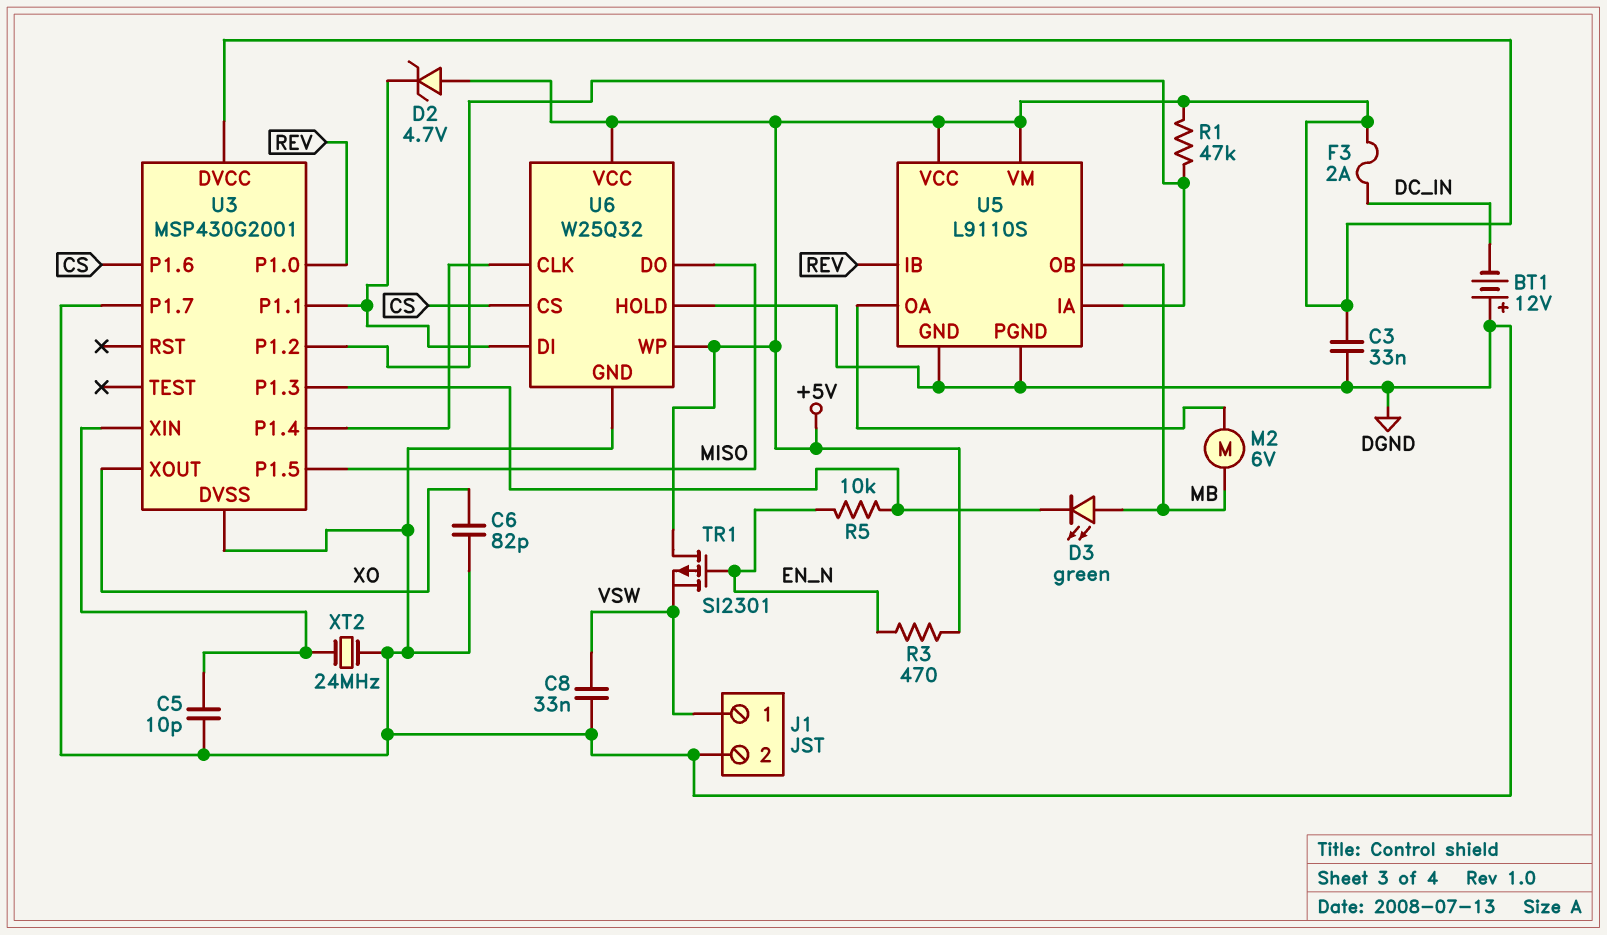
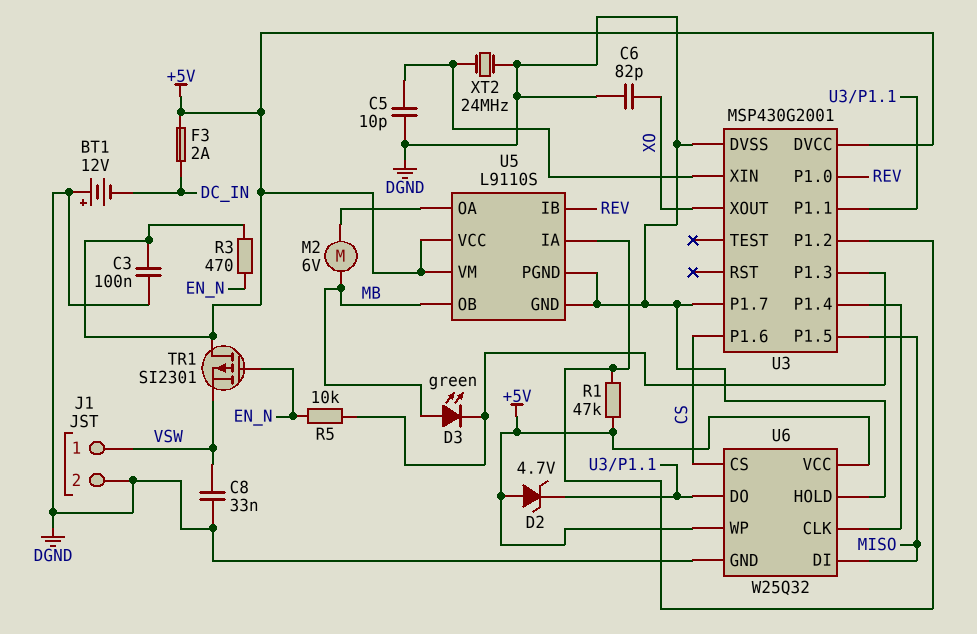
C3: 33nF (+5V, DGND) -> 100nF (+5V, DGND)
U6 pin DI: U3/P1.1 -> MISO
U6 pin DO: MISO -> U3/P1.1

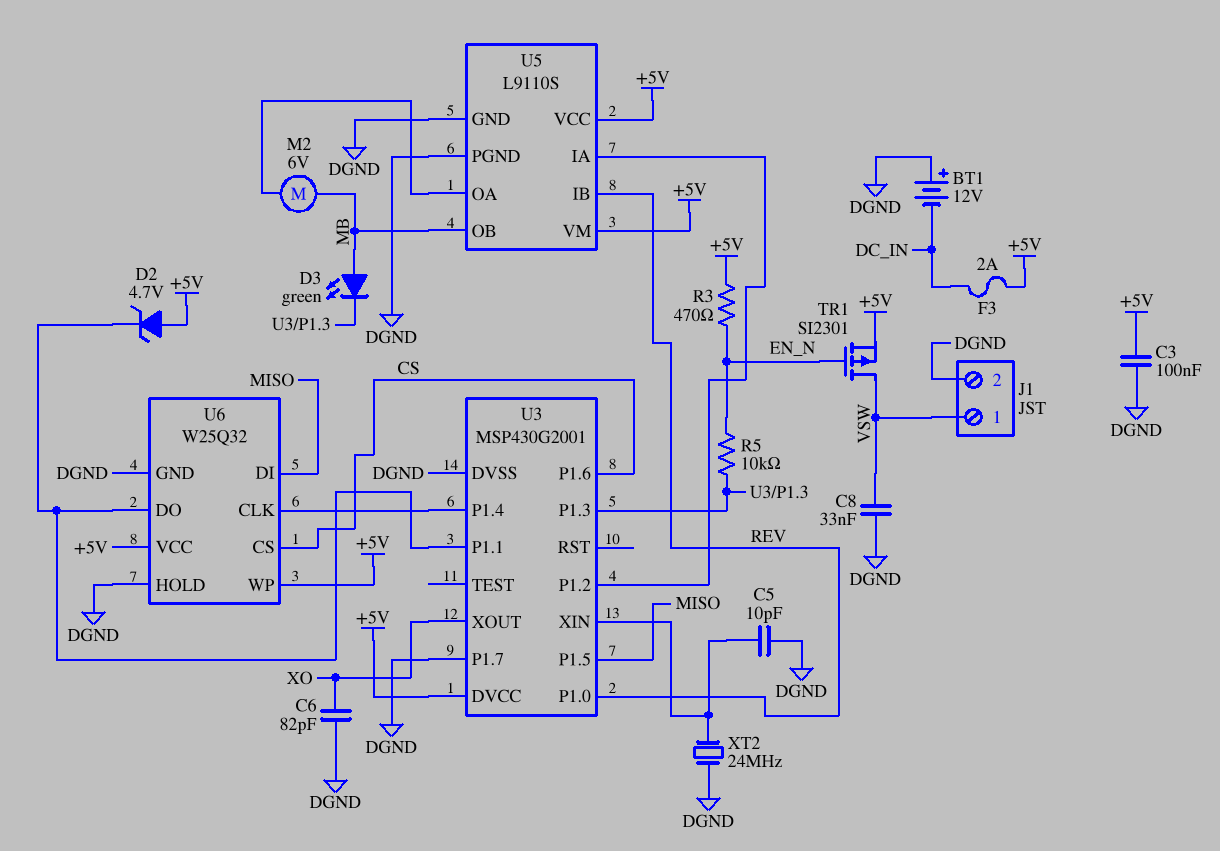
R1: 47k (+5V, U3/P1.2) -> none
TR1: PMOS SI2301 (G EN_N, D +5V, S VSW) -> PMOS SI2301 (G EN_N, D VSW, S +5V)

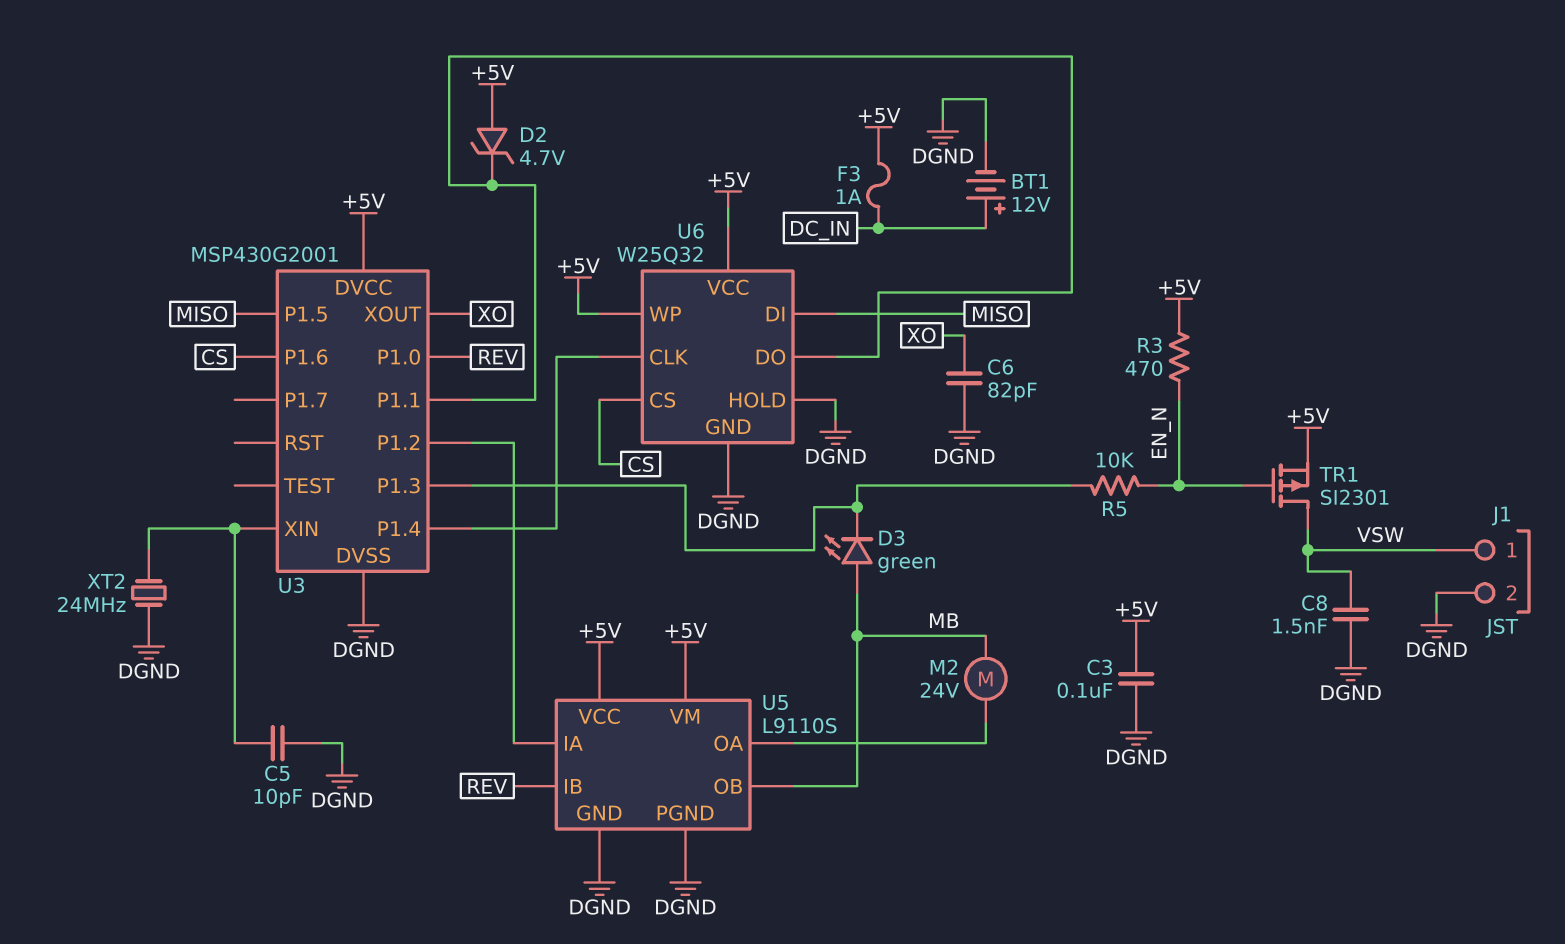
BT1: 12V (plus DGND, minus DC_IN) -> 12V (plus DC_IN, minus DGND)
C8: 33nF (DGND, VSW) -> 1.5nF (DGND, VSW)
F3: 2A (+5V, DC_IN) -> 1A (+5V, DC_IN)
M2: motor 6V (MB, U5/OA) -> motor 24V (MB, U5/OA)
U3 pin P1.7: DGND -> none

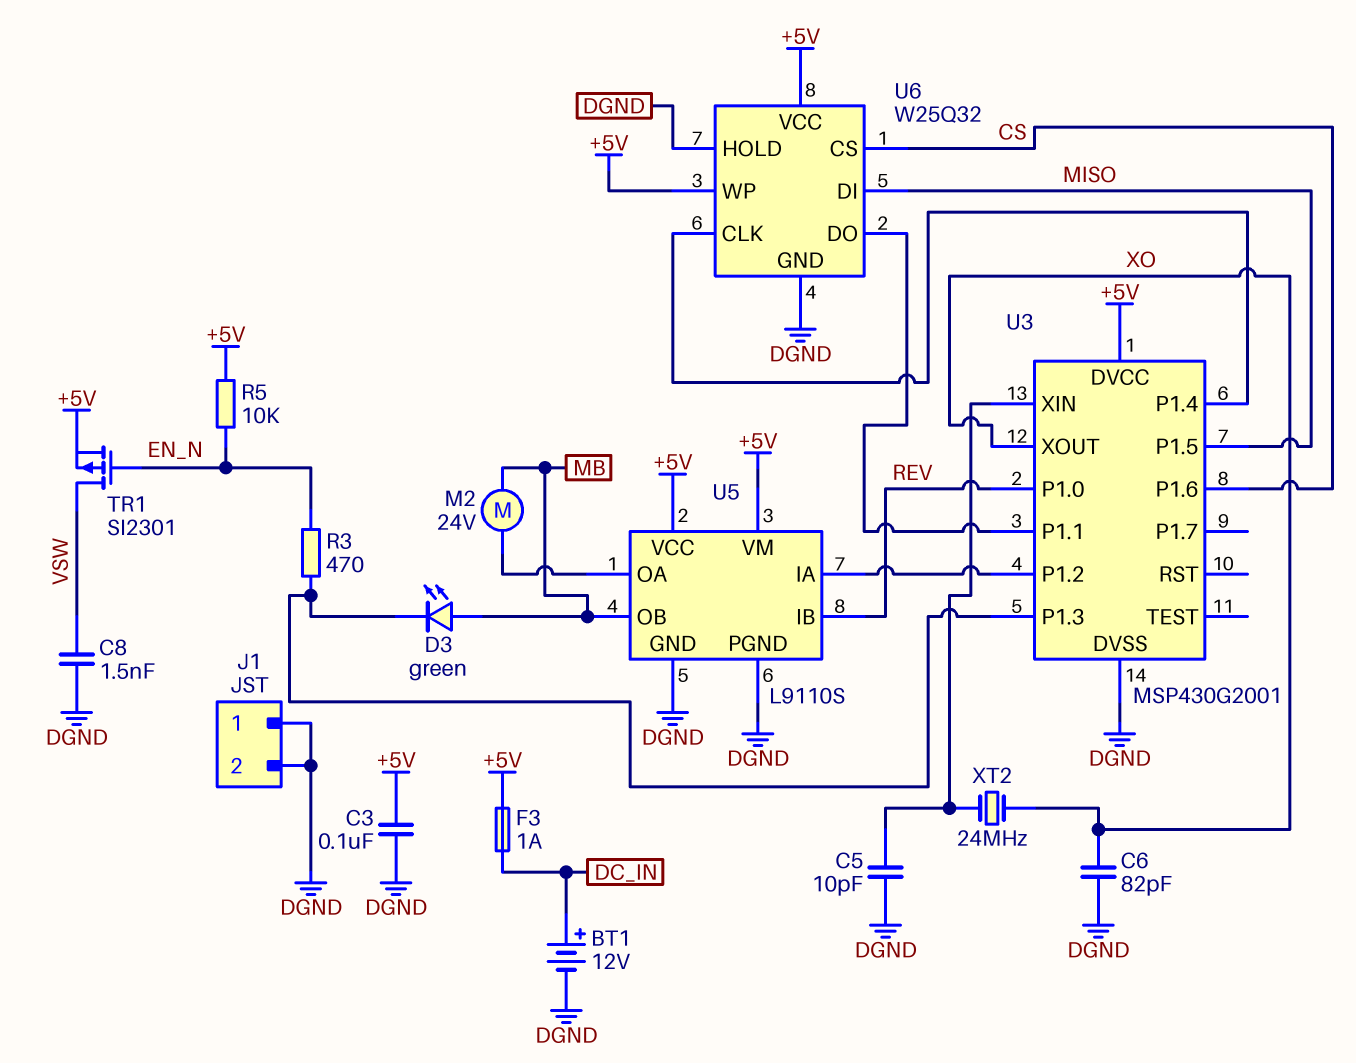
D2: zener 4.7V (A +5V, K U3/P1.1) -> none
J1 pin 1: VSW -> DGND
R3: 470 (+5V, EN_N) -> 470 (EN_N, U3/P1.3)
R5: 10k (EN_N, U3/P1.3) -> 10k (+5V, EN_N)
XT2: 24MHz (DGND, U3/XIN) -> 24MHz (U3/XIN, XO)

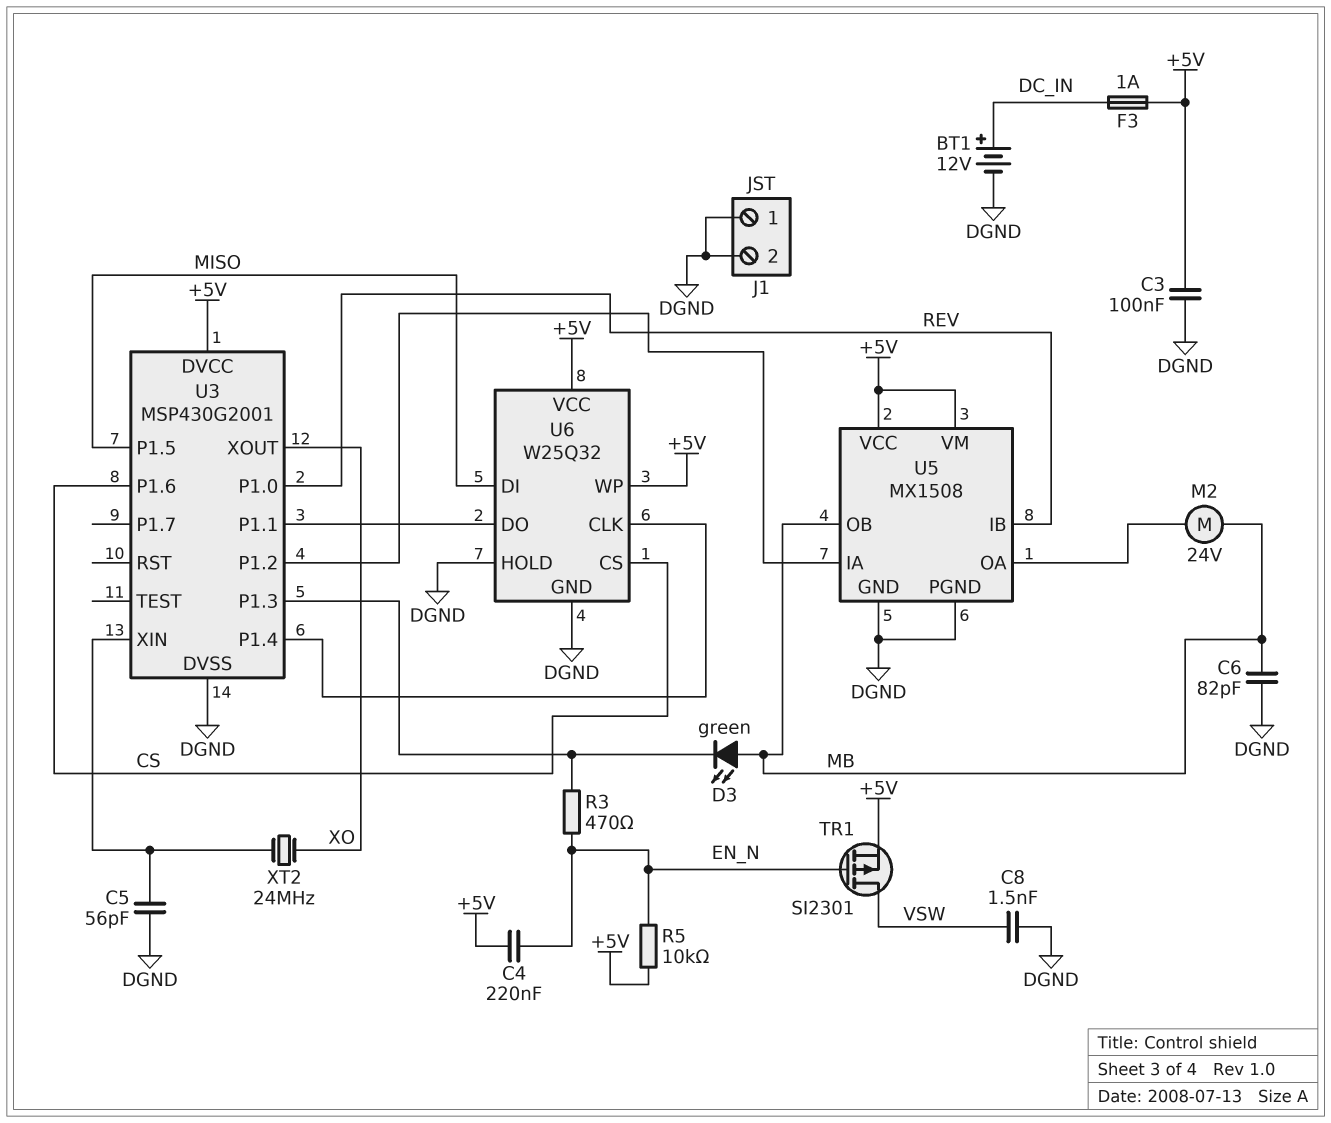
C4: none -> 220nF (+5V, EN_N)
C5: 10pF (DGND, U3/XIN) -> 56pF (DGND, U3/XIN)
C6: 82pF (DGND, XO) -> 82pF (DGND, MB)
U5: L9110S -> MX1508

